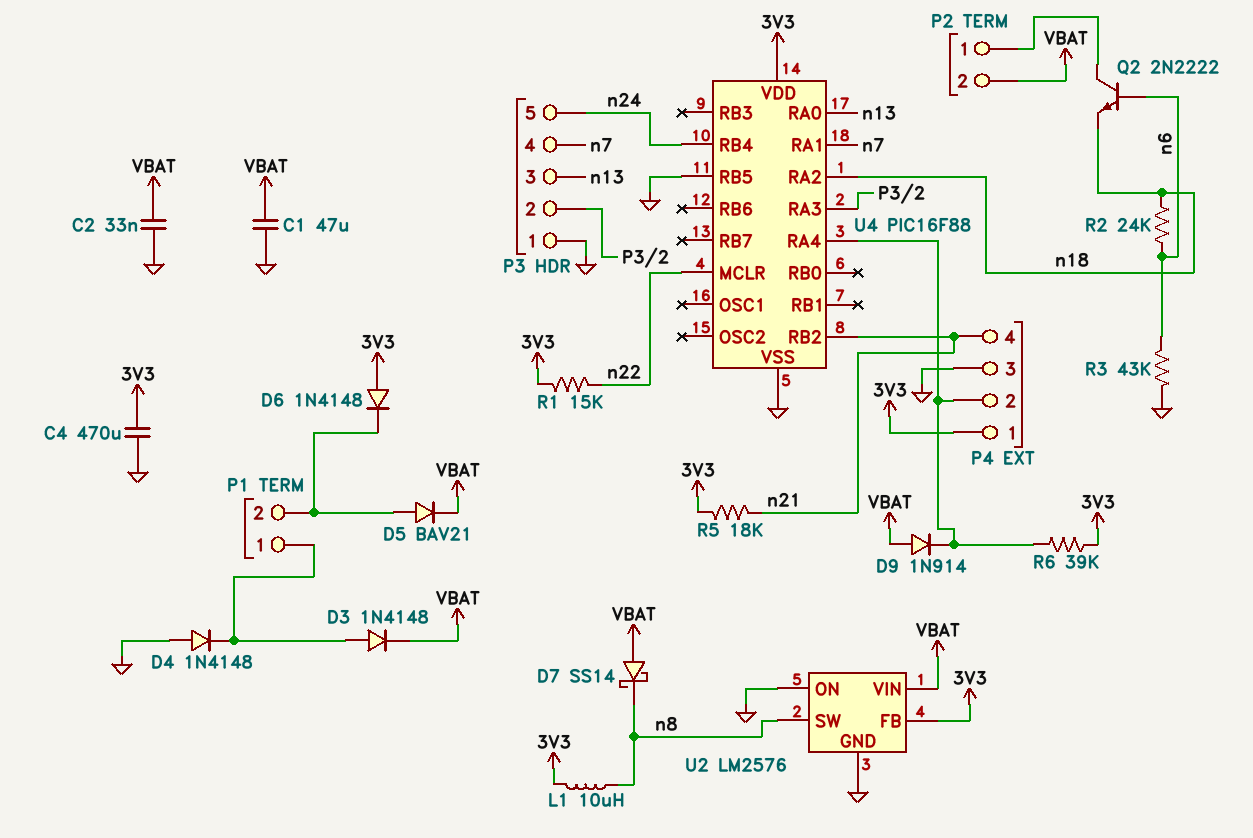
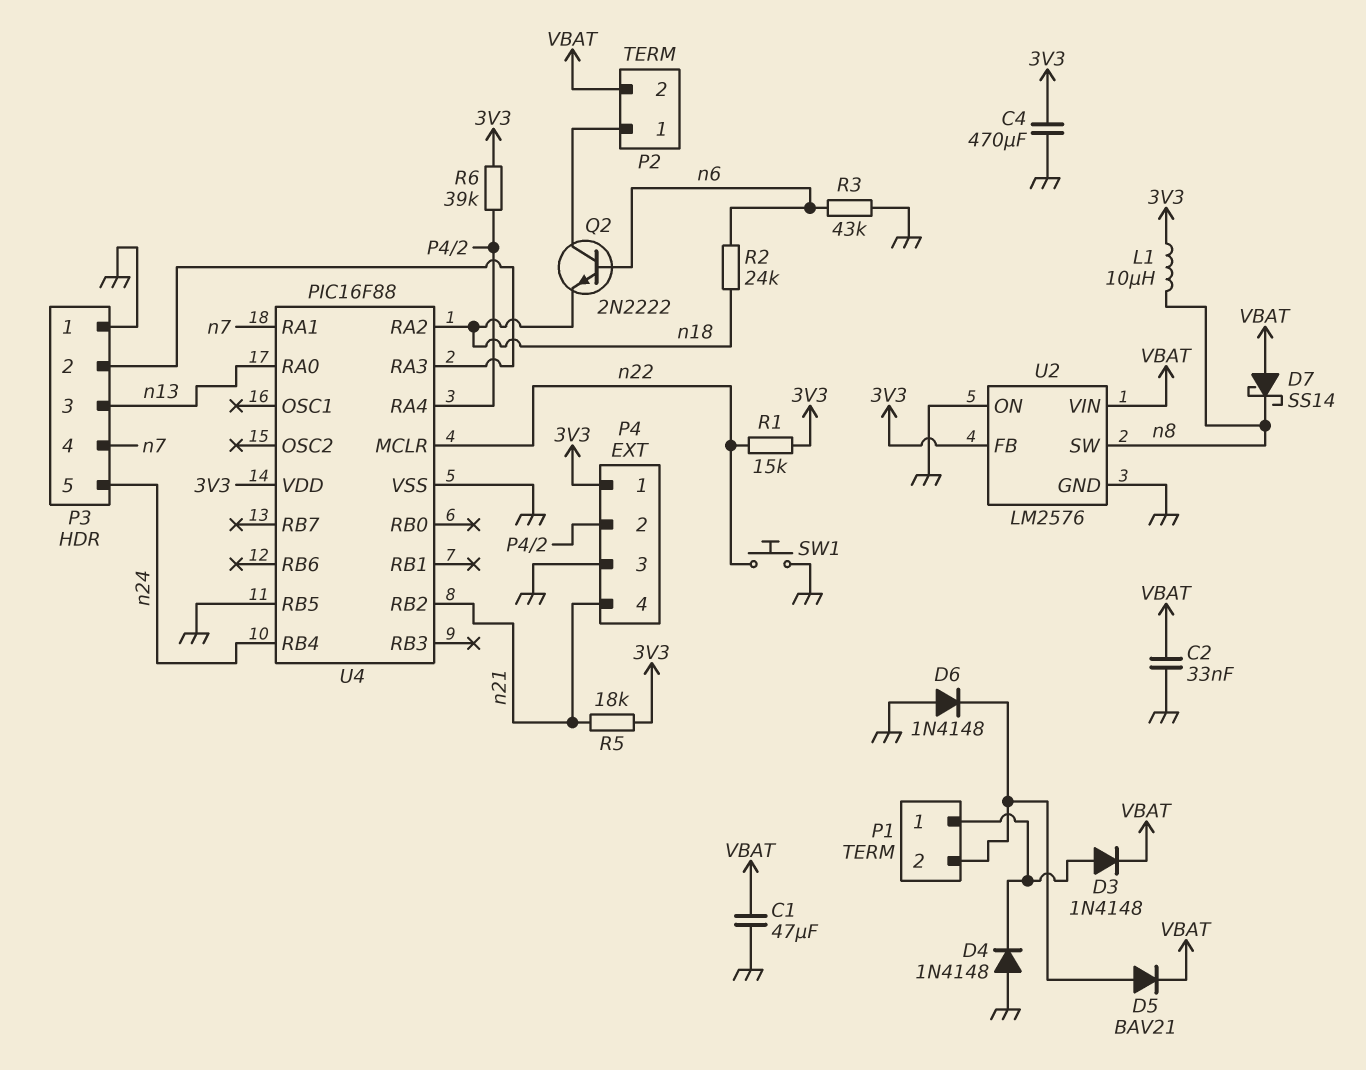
D6: diode 1N4148 (A 3V3, K P1/2) -> diode 1N4148 (A GND, K P1/2)
D9: diode 1N914 (A VBAT, K P4/2) -> none
SW1: none -> button (GND, n22)

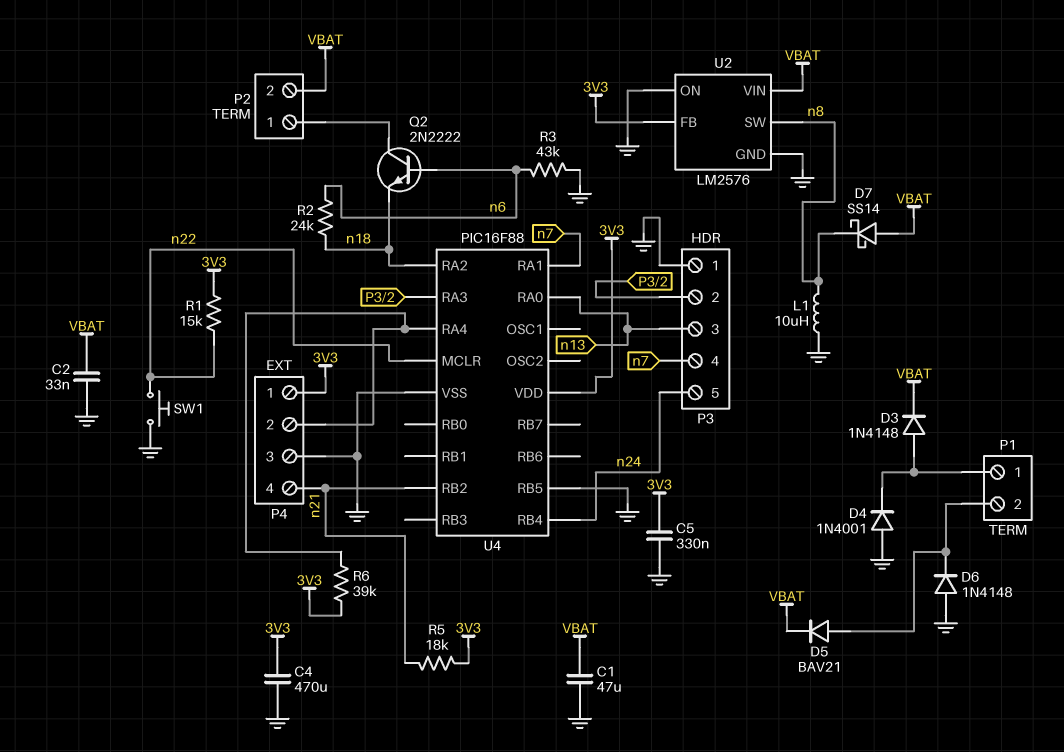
C5: none -> 330nF (3V3, GND)
D4: diode 1N4148 (A GND, K P1/1) -> diode 1N4001 (A GND, K P1/1)
L1: 10uH (3V3, n8) -> 10uH (GND, n8)

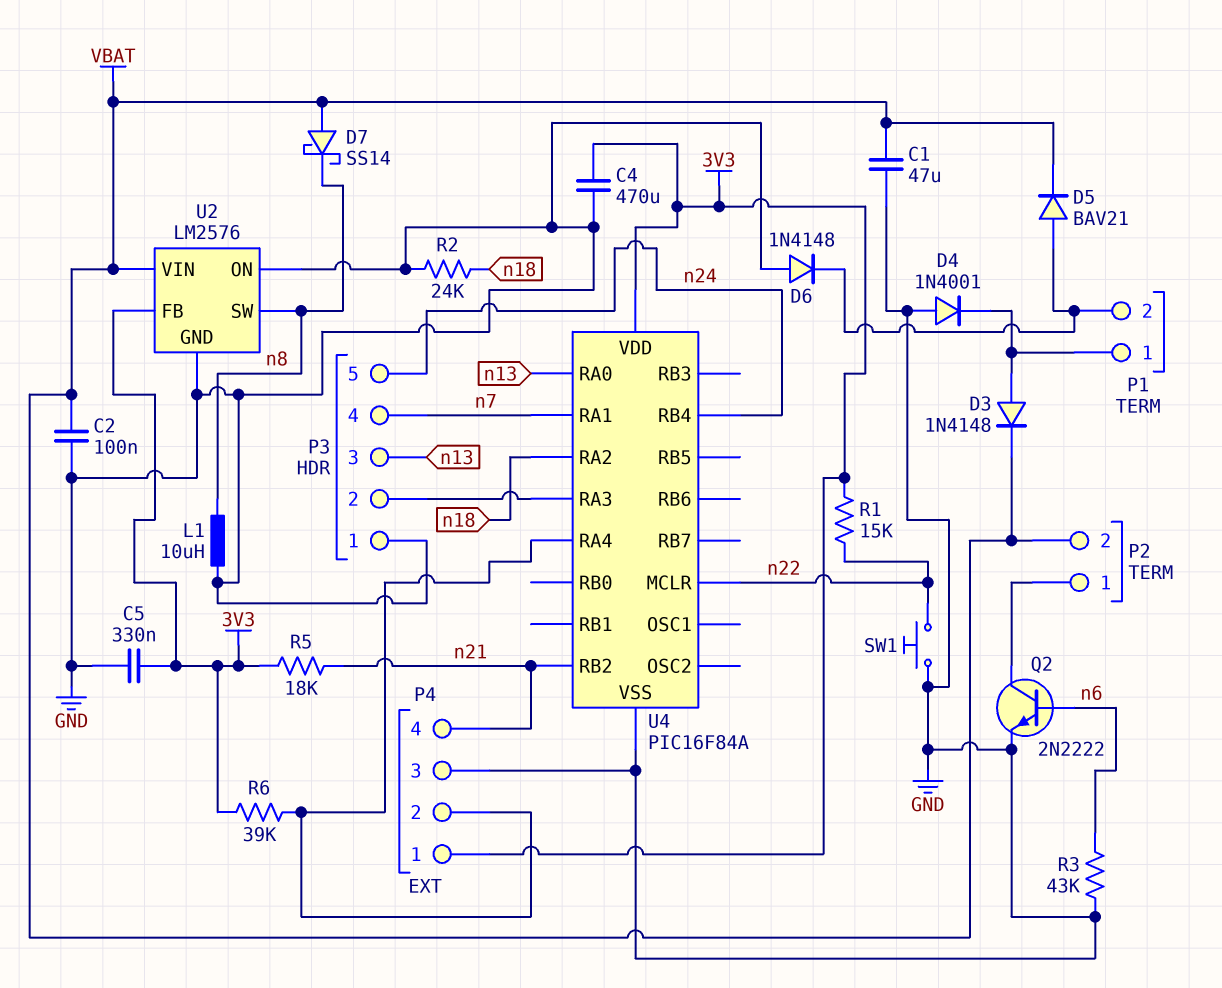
C2: 33nF (GND, VBAT) -> 100nF (GND, VBAT)
Q2: NPN 2N2222 (B n6, C P2/1, E n18) -> NPN 2N2222 (B n6, C P2/1, E GND)
R2: 24k (n6, n18) -> 24k (GND, n18)
U4: PIC16F88 -> PIC16F84A
U4 pin RB5: GND -> none

